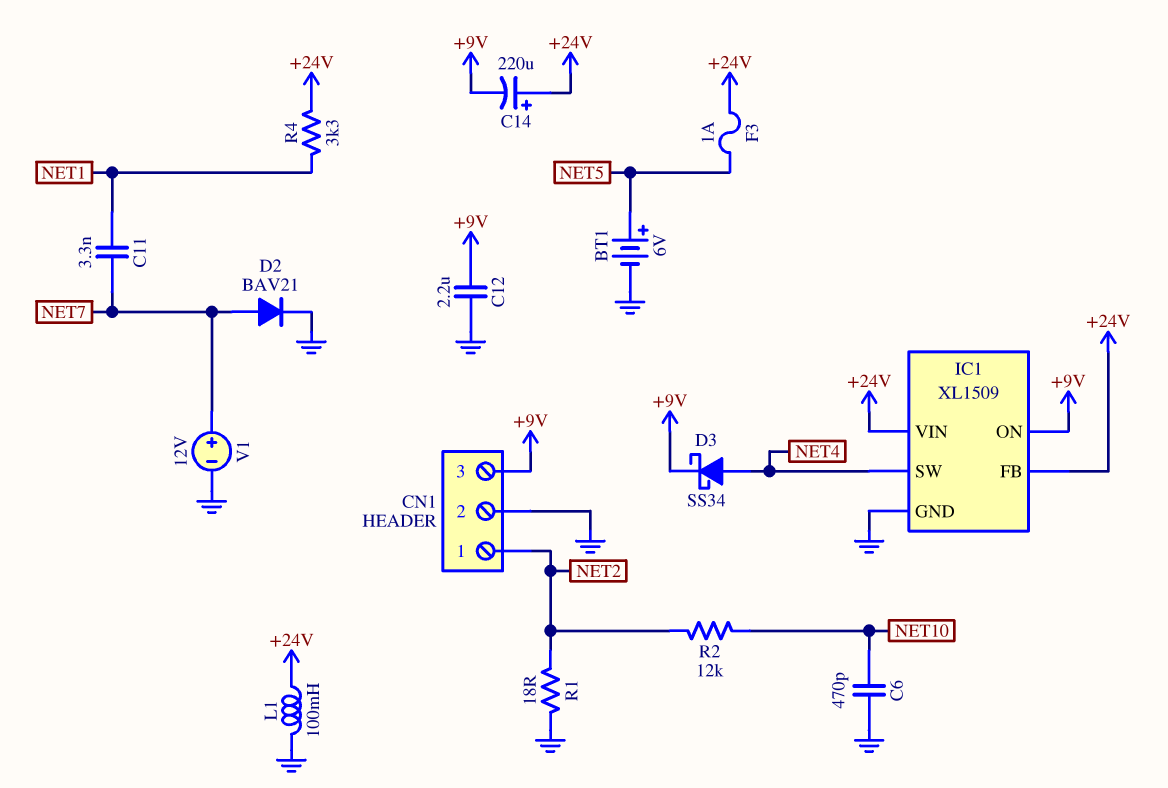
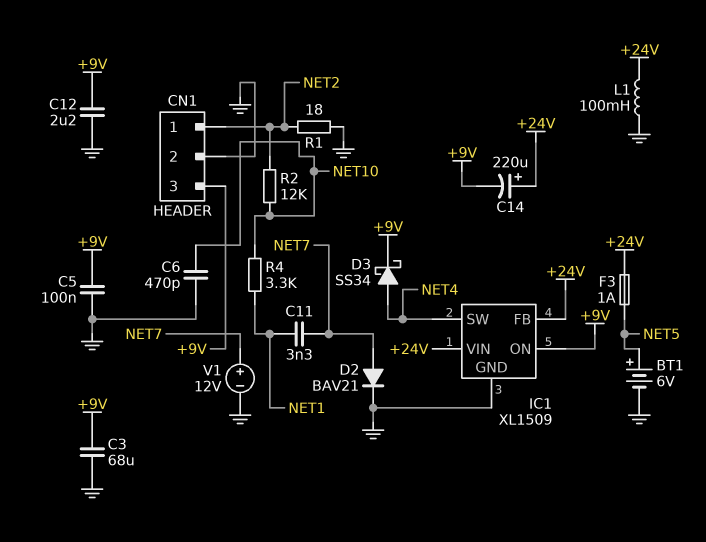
C3: none -> 68uF (+9V, GND)
C5: none -> 100nF (+9V, GND)
R4: 3.3k (+24V, NET1) -> 3.3k (NET1, NET10)

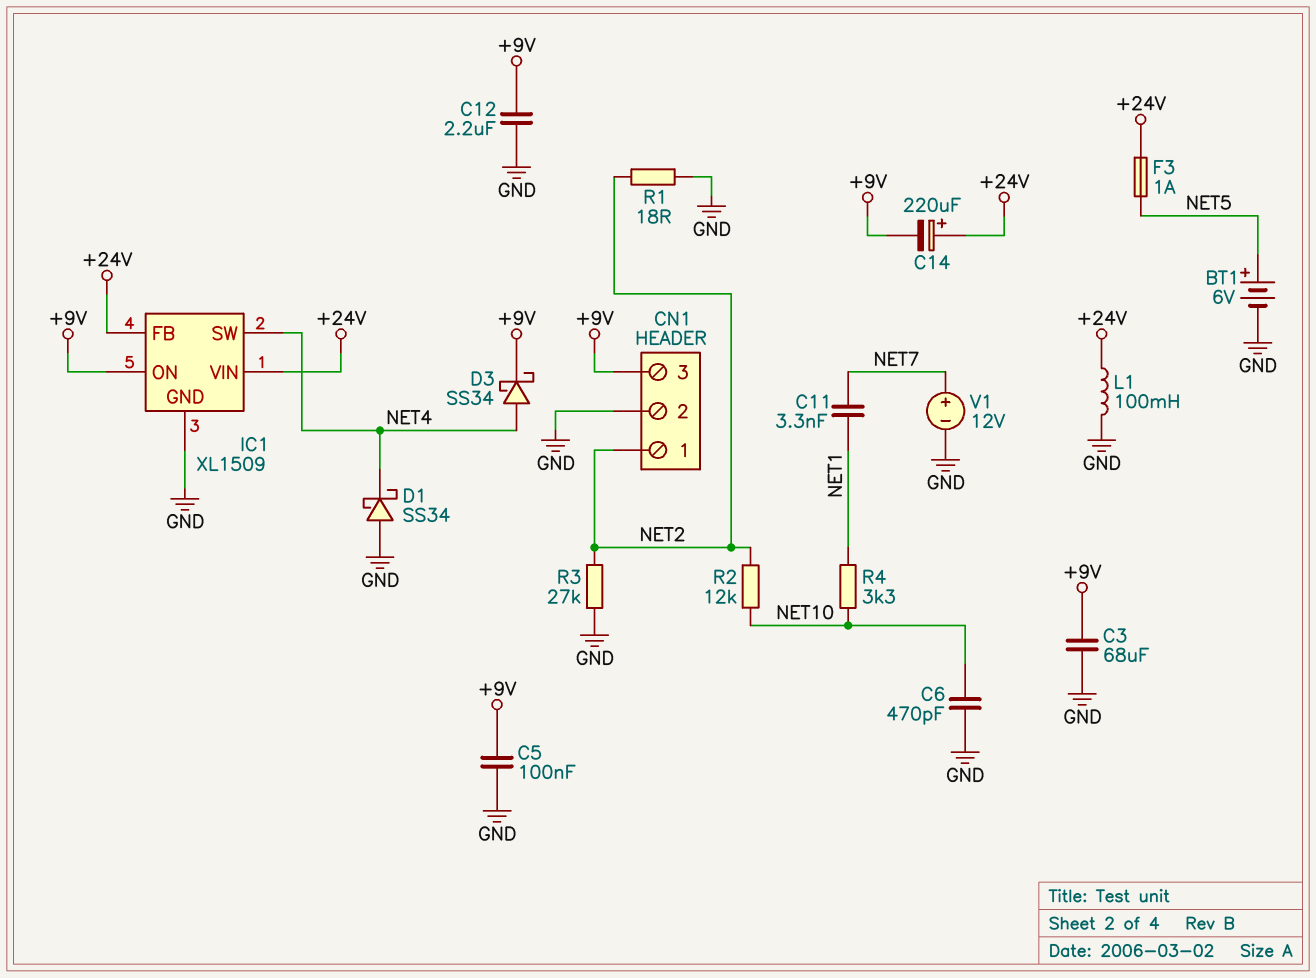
D1: none -> schottky SS34 (A GND, K NET4)
D2: diode BAV21 (A NET7, K GND) -> none
R3: none -> 27k (GND, NET2)

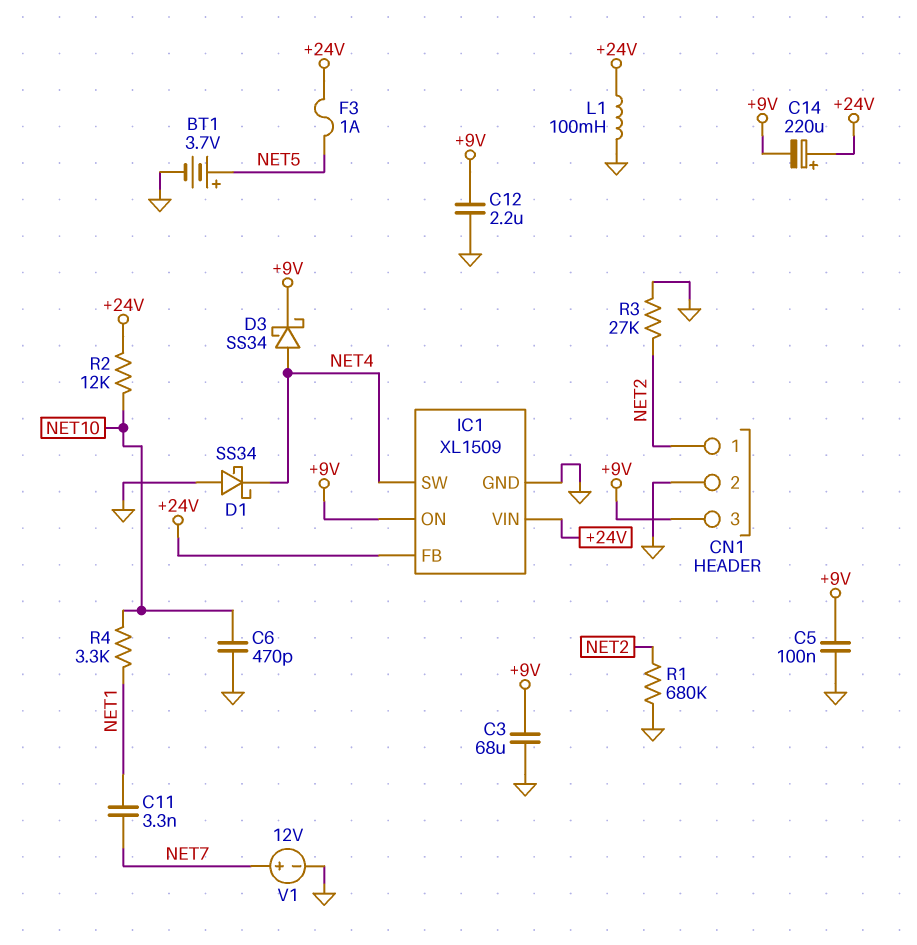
BT1: 6V (plus NET5, minus GND) -> 3.7V (plus NET5, minus GND)
R1: 18 (GND, NET2) -> 680k (GND, NET2)
R2: 12k (NET2, NET10) -> 12k (+24V, NET10)

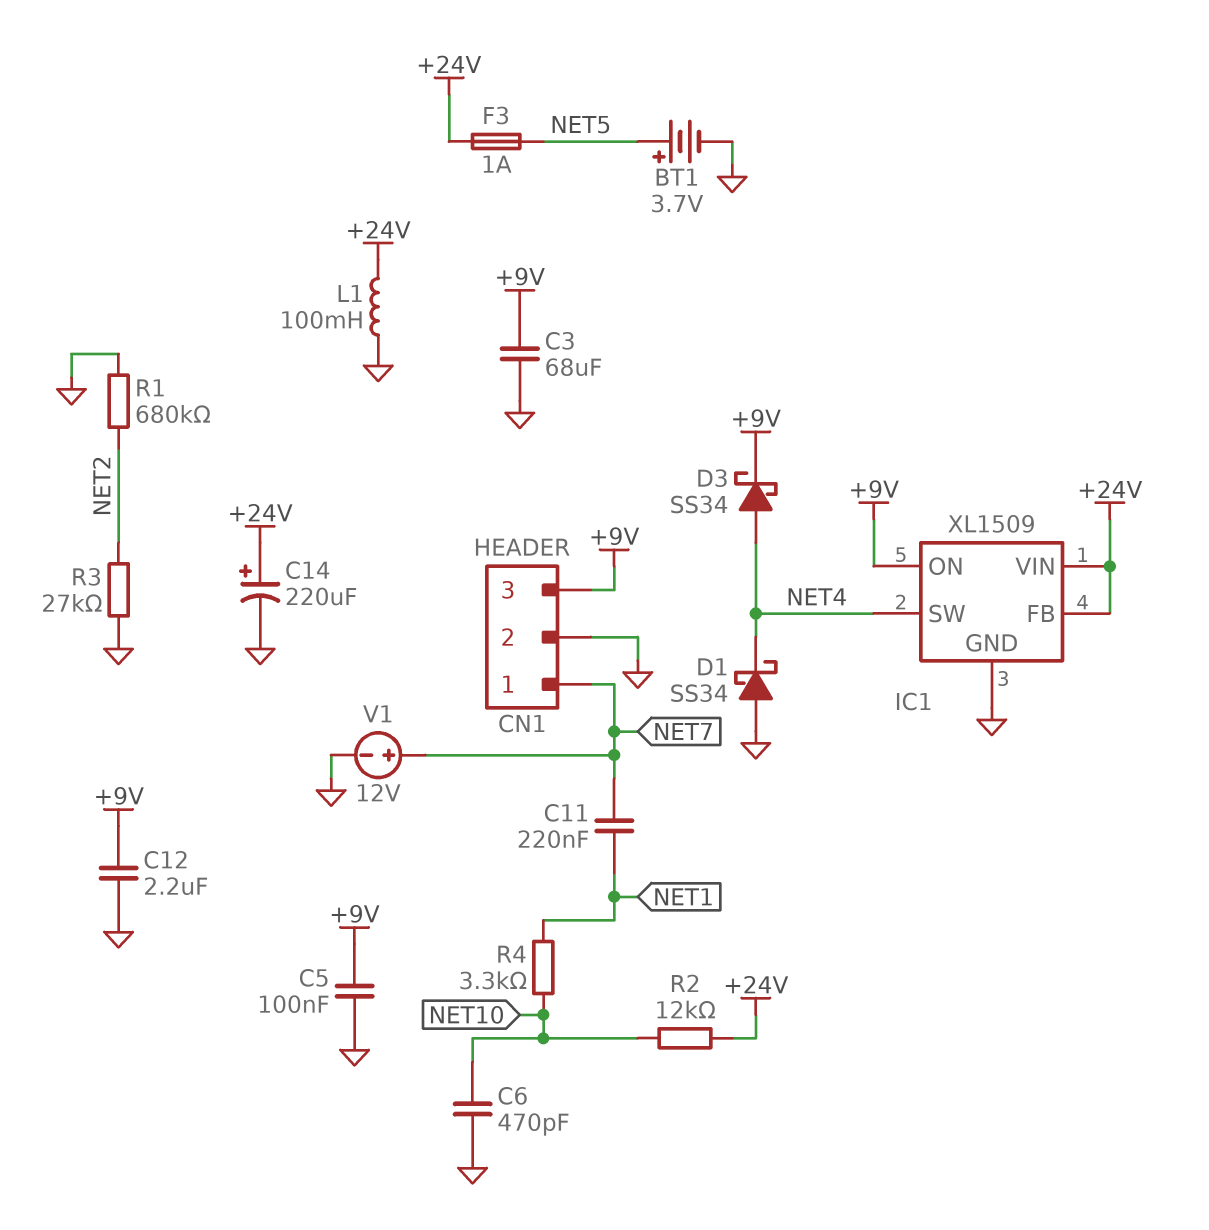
C11: 3.3nF (NET1, NET7) -> 220nF (NET1, NET7)
C14: 220uF (plus +24V, minus +9V) -> 220uF (plus +24V, minus GND)
CN1 pin 1: NET2 -> NET7

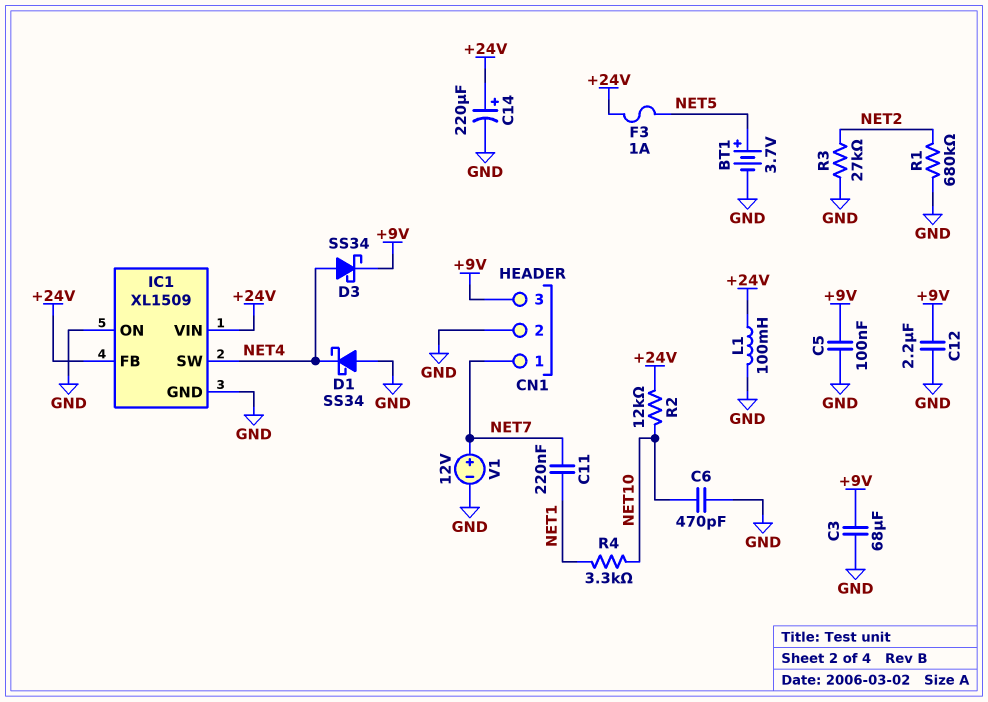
IC1 pin ON: +9V -> GND

